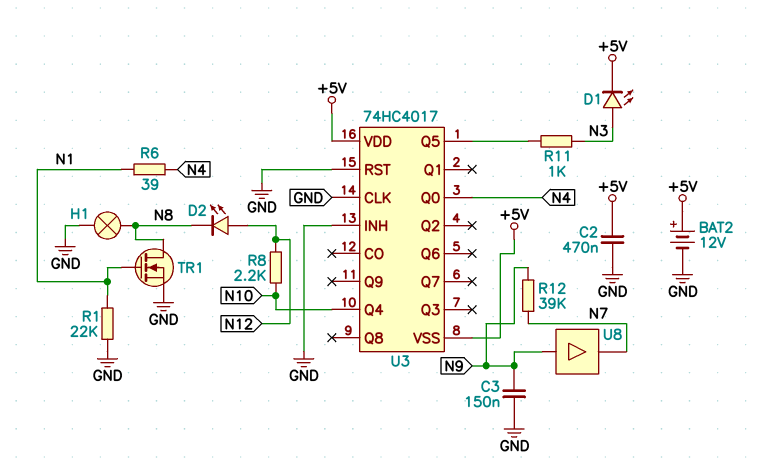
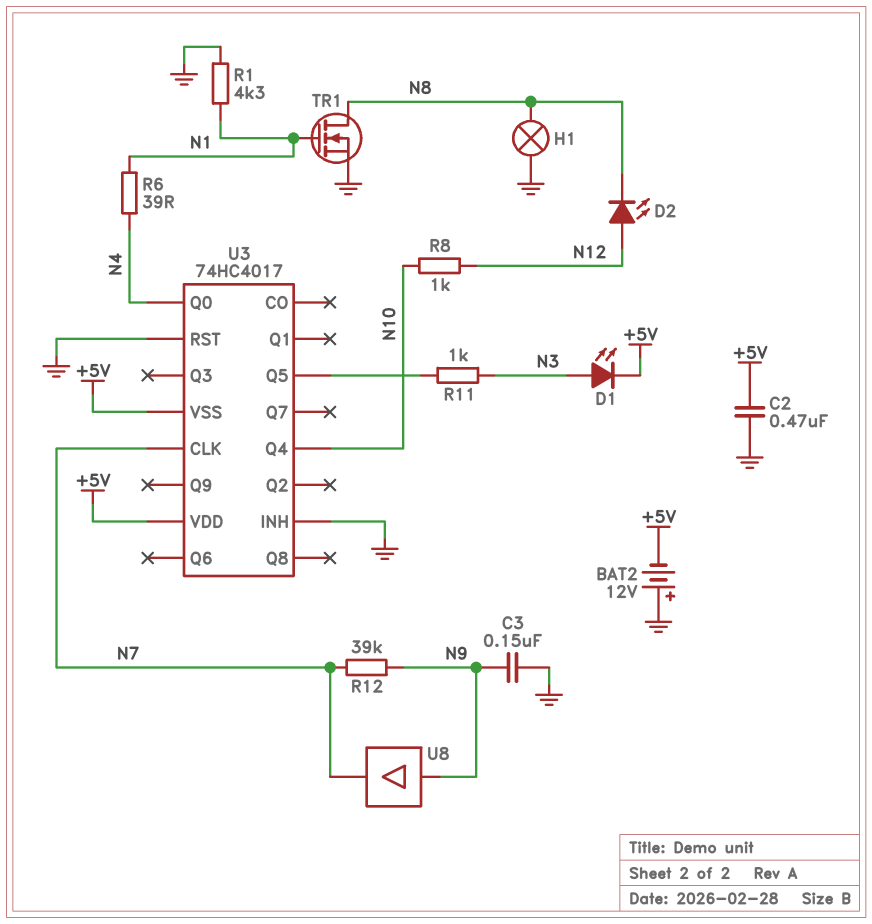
BAT2: 12V (plus +5V, minus GND) -> 12V (plus GND, minus +5V)
R1: 22k (GND, N1) -> 4.3k (GND, N1)
R8: 2.2k (N10, N12) -> 1k (N10, N12)
U3 pin CLK: GND -> N7

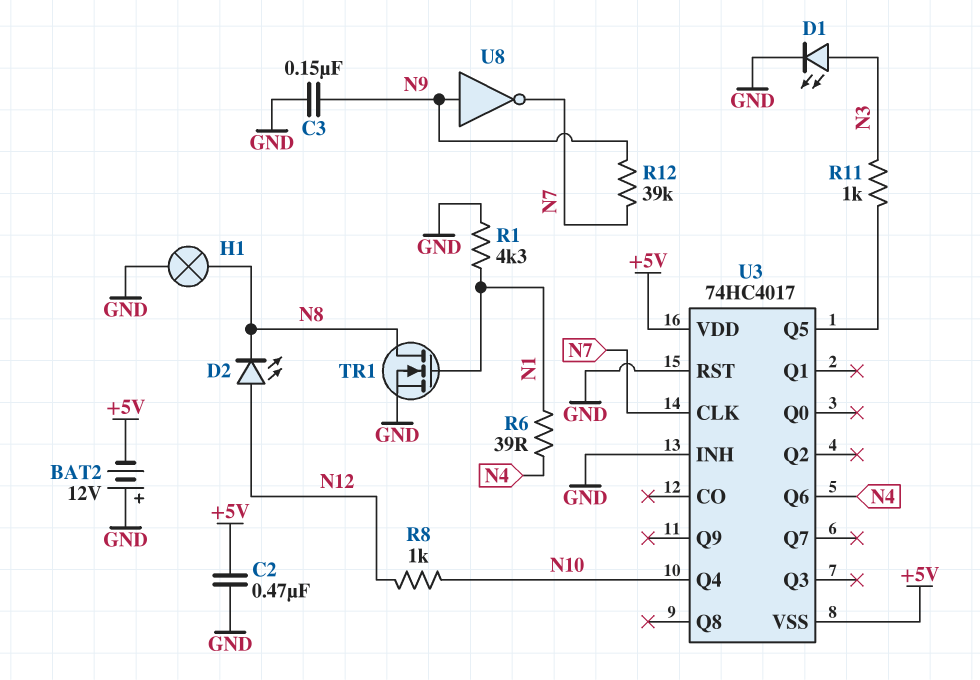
D1: LED (A N3, K +5V) -> LED (A N3, K GND)
U3 pin Q0: N4 -> none
U3 pin Q6: none -> N4
U8: buffer (in N9, out N7) -> NOT (in N9, out N7)

